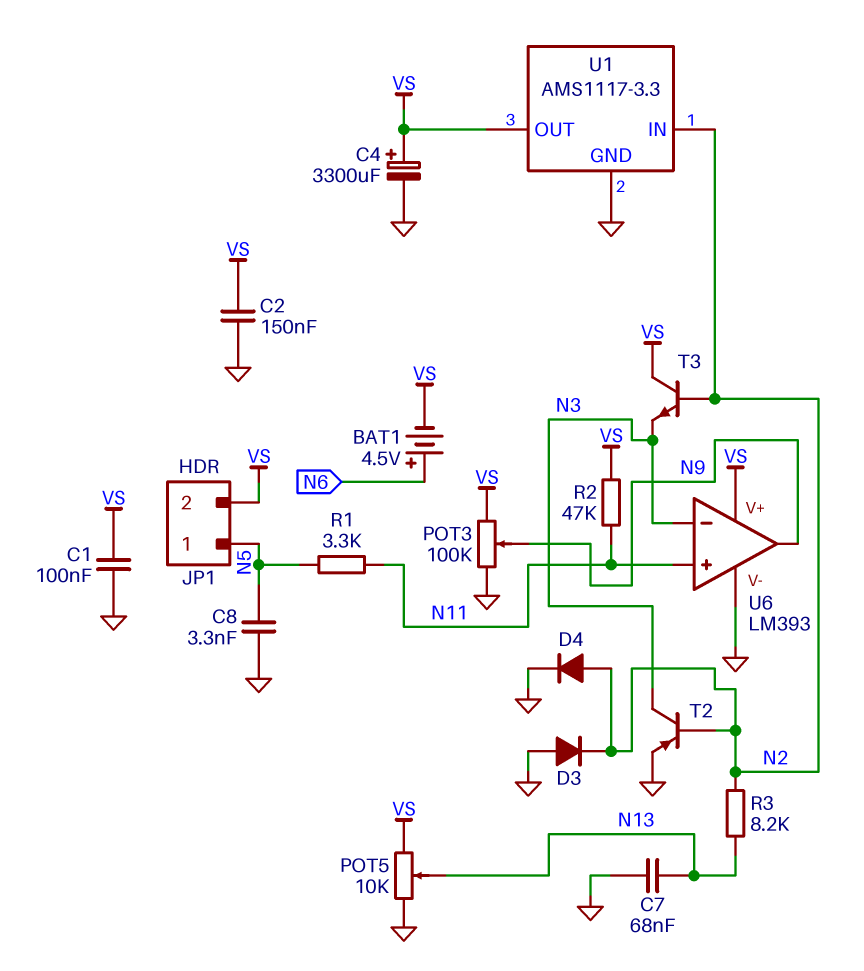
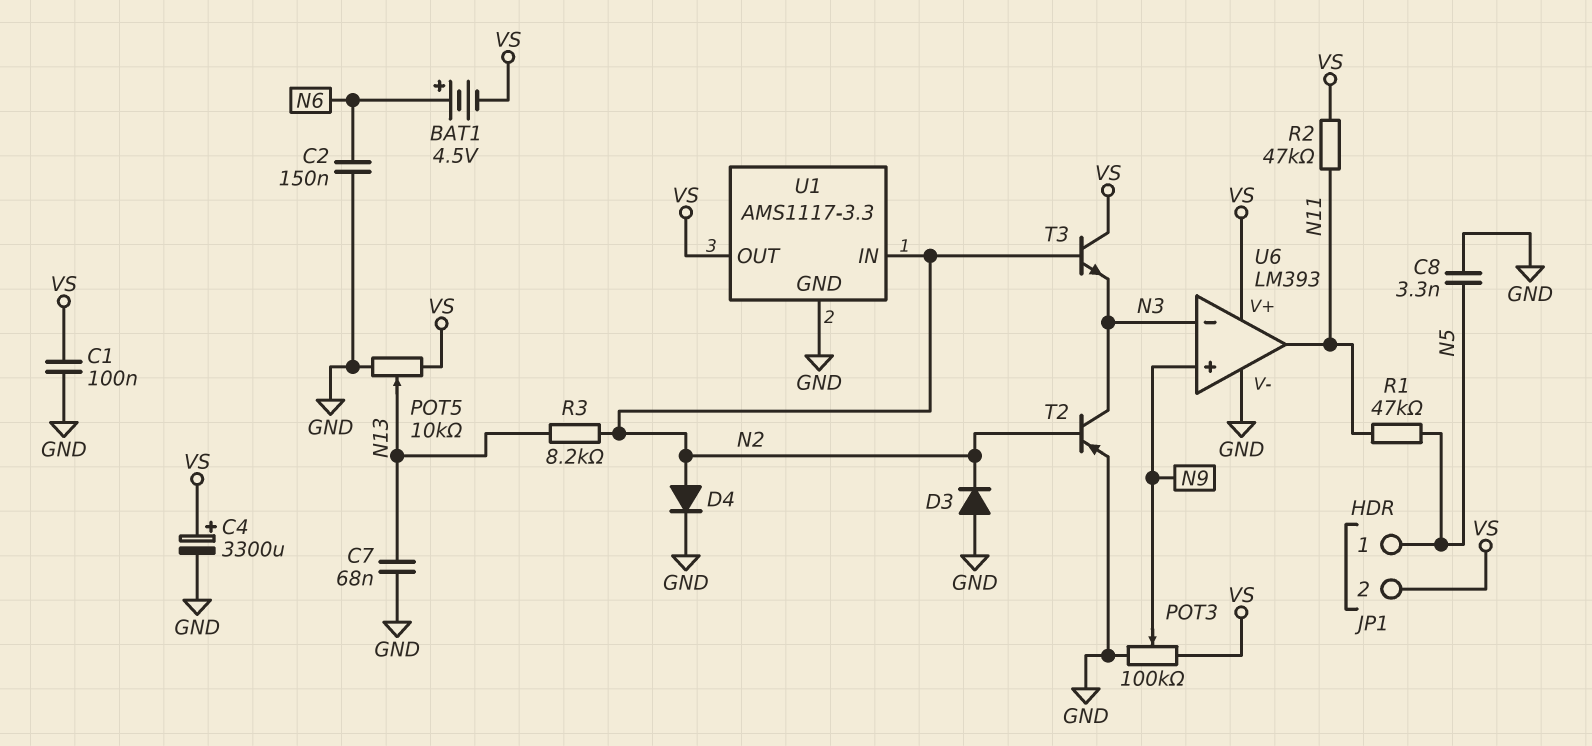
C2: 150nF (GND, VS) -> 150nF (GND, N6)
R1: 3.3k (N5, N11) -> 47k (N5, N11)
U6 pin in+: N11 -> N9
U6 pin out: N9 -> N11

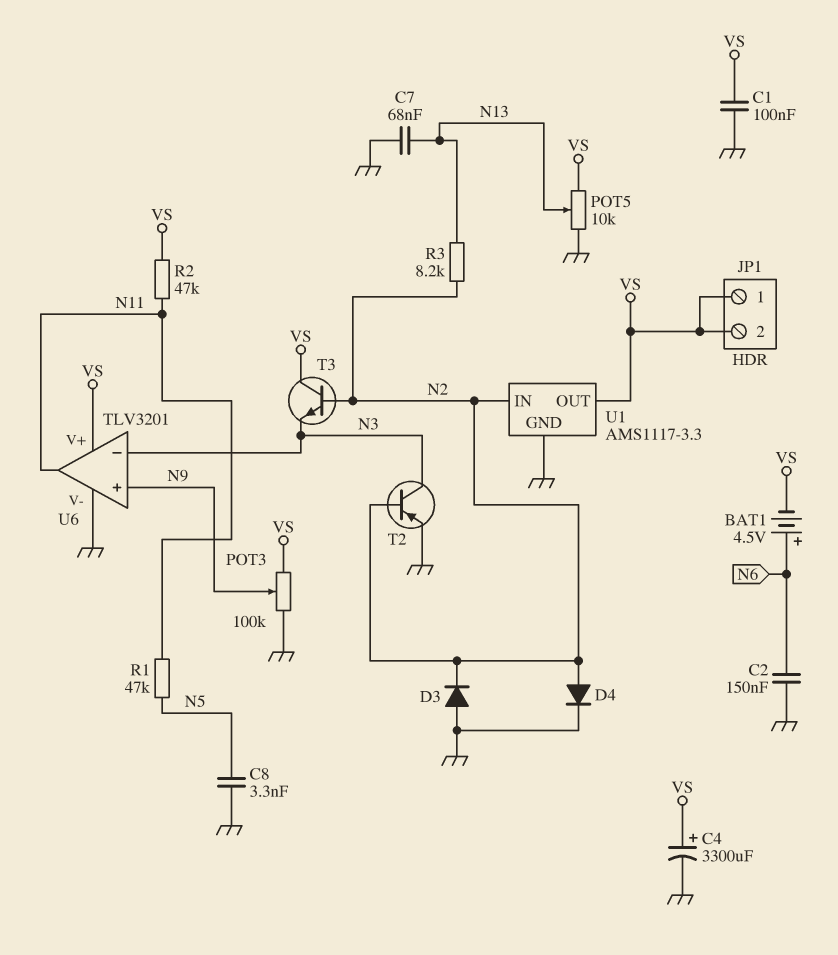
JP1 pin 1: N5 -> VS
U6: LM393 -> TLV3201

